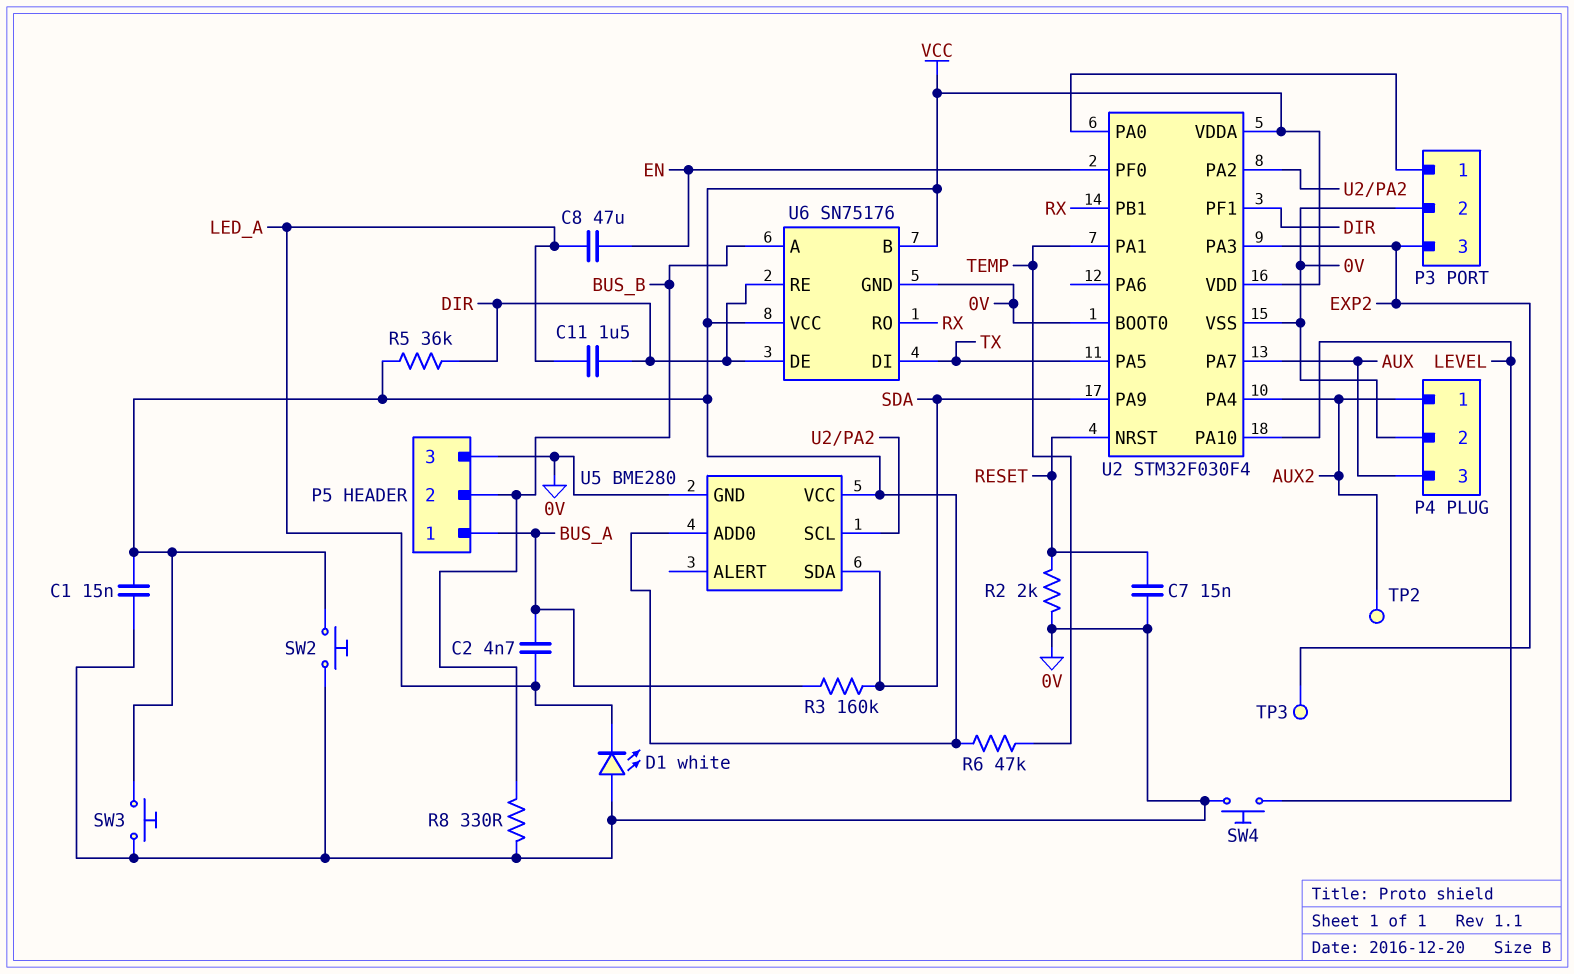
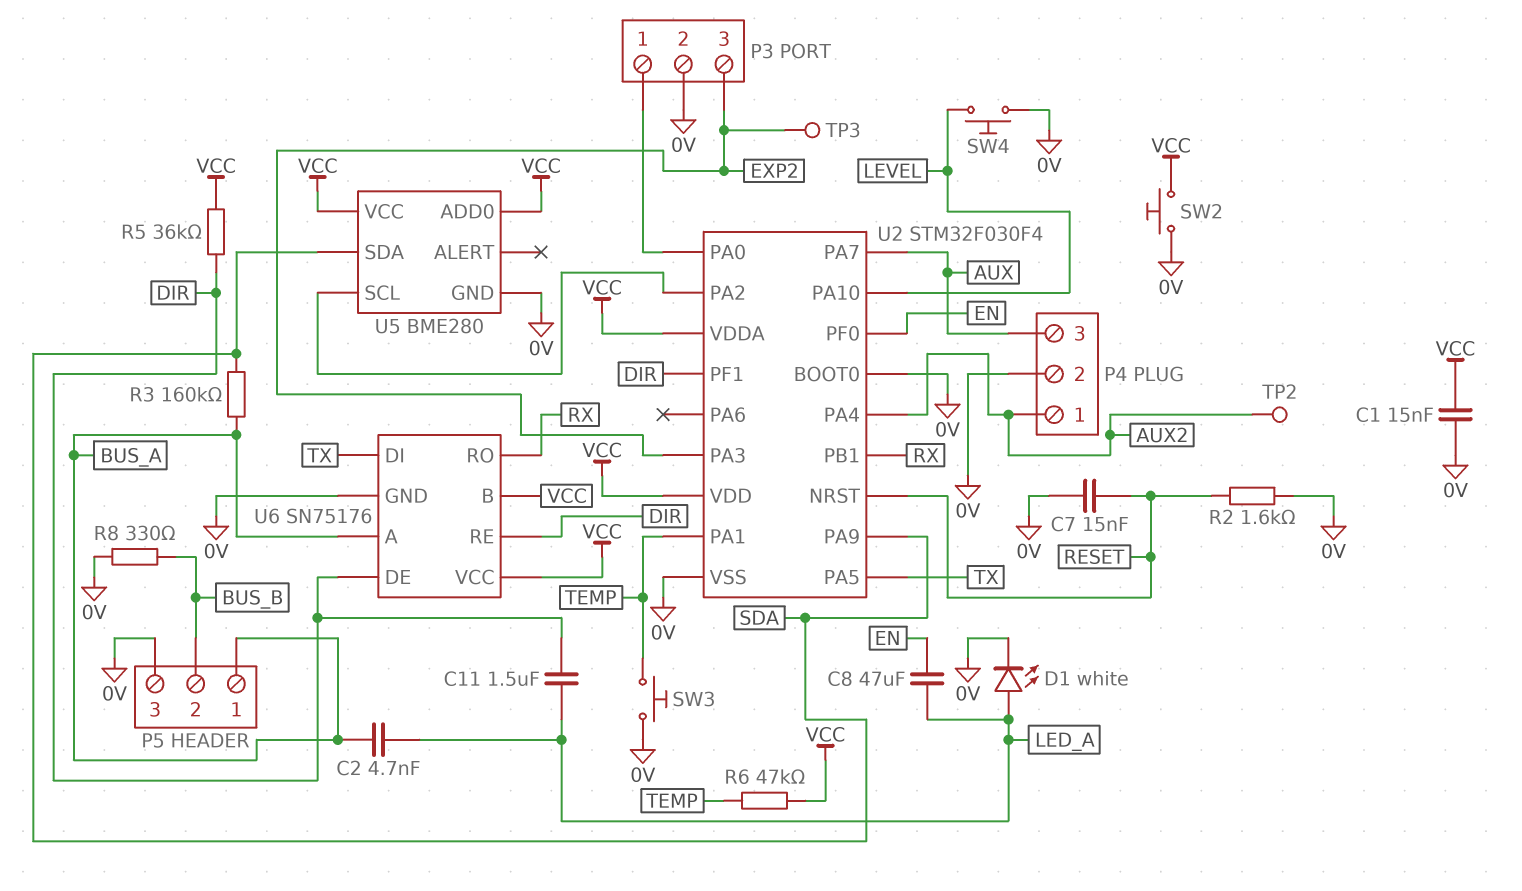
D1: LED white (A 0V, K LED_A) -> LED white (A LED_A, K 0V)
R2: 2k (0V, RESET) -> 1.6k (0V, RESET)
SW3: button (0V, VCC) -> button (0V, TEMP)
U6 pin A: BUS_B -> BUS_A

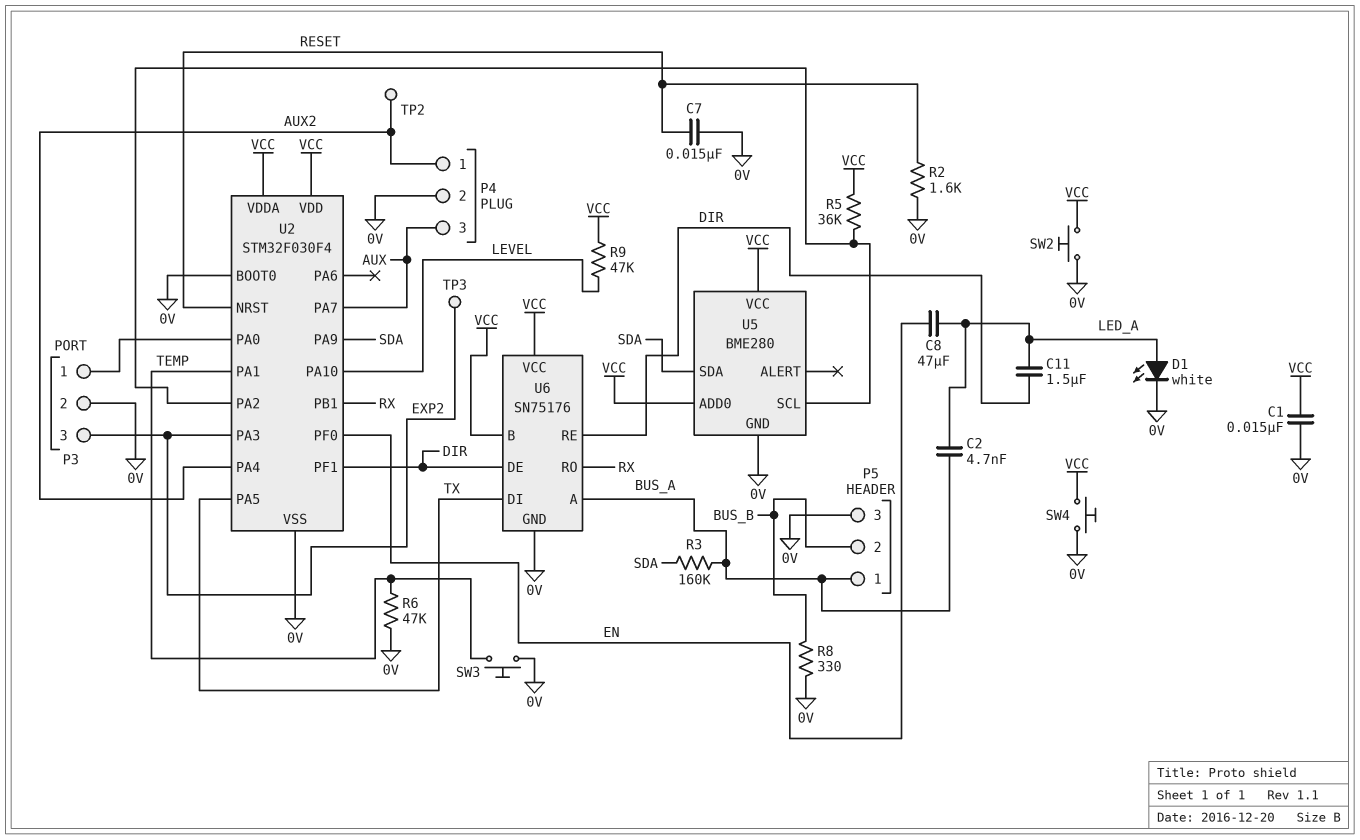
R5: 36k (DIR, VCC) -> 36k (U2/PA2, VCC)
R6: 47k (TEMP, VCC) -> 47k (0V, TEMP)
R9: none -> 47k (LEVEL, VCC)
SW4: button (0V, LEVEL) -> button (0V, VCC)

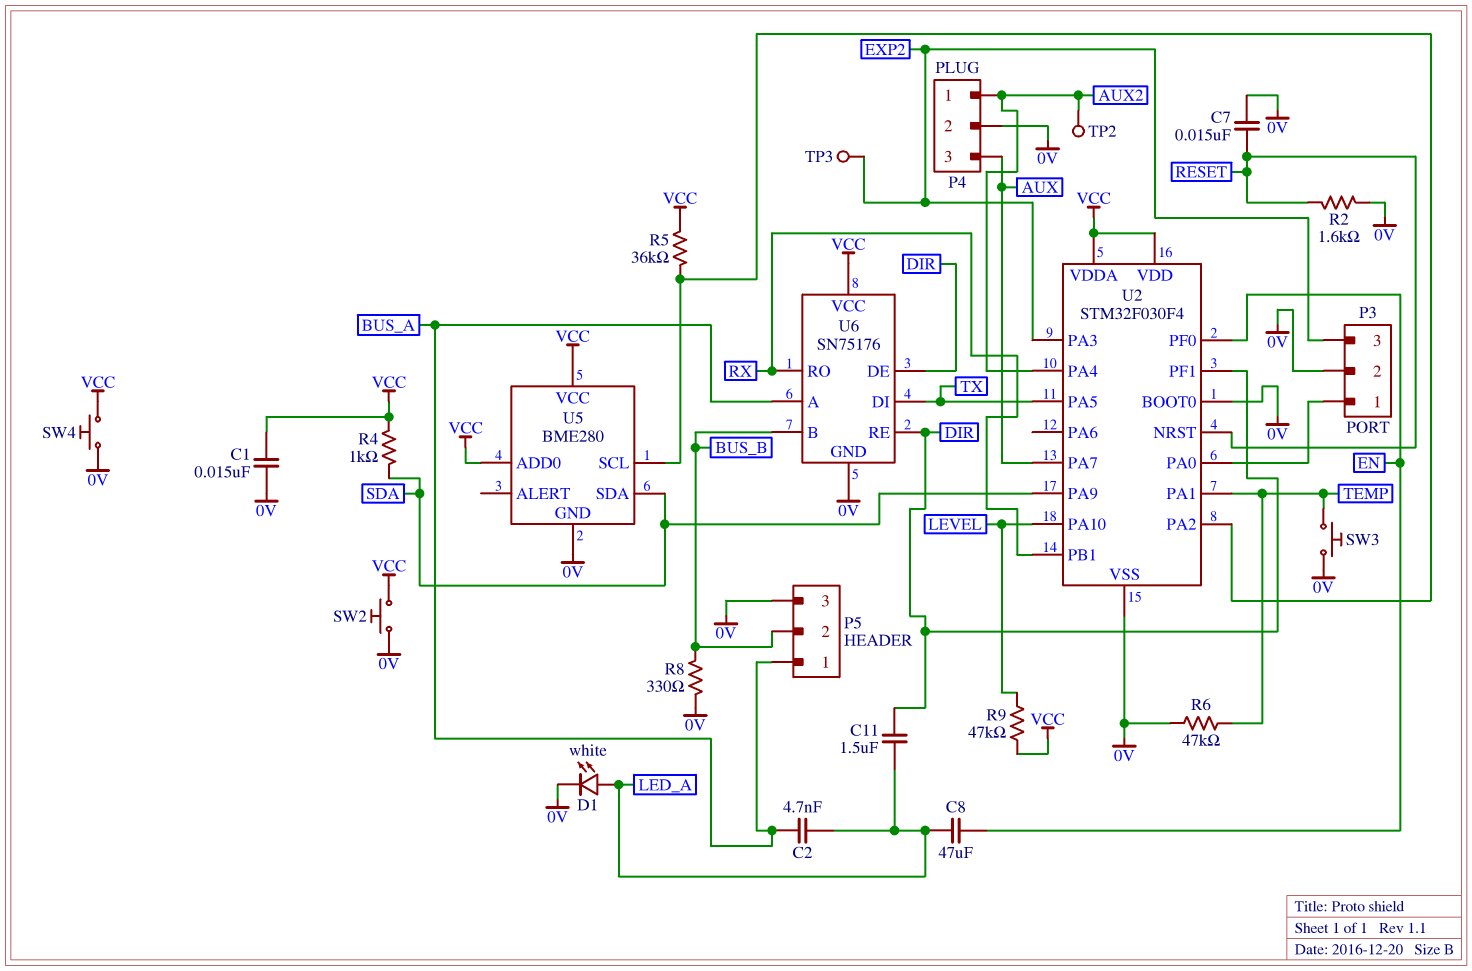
R3: 160k (BUS_A, SDA) -> none
R4: none -> 1k (SDA, VCC)
U6 pin B: VCC -> BUS_B

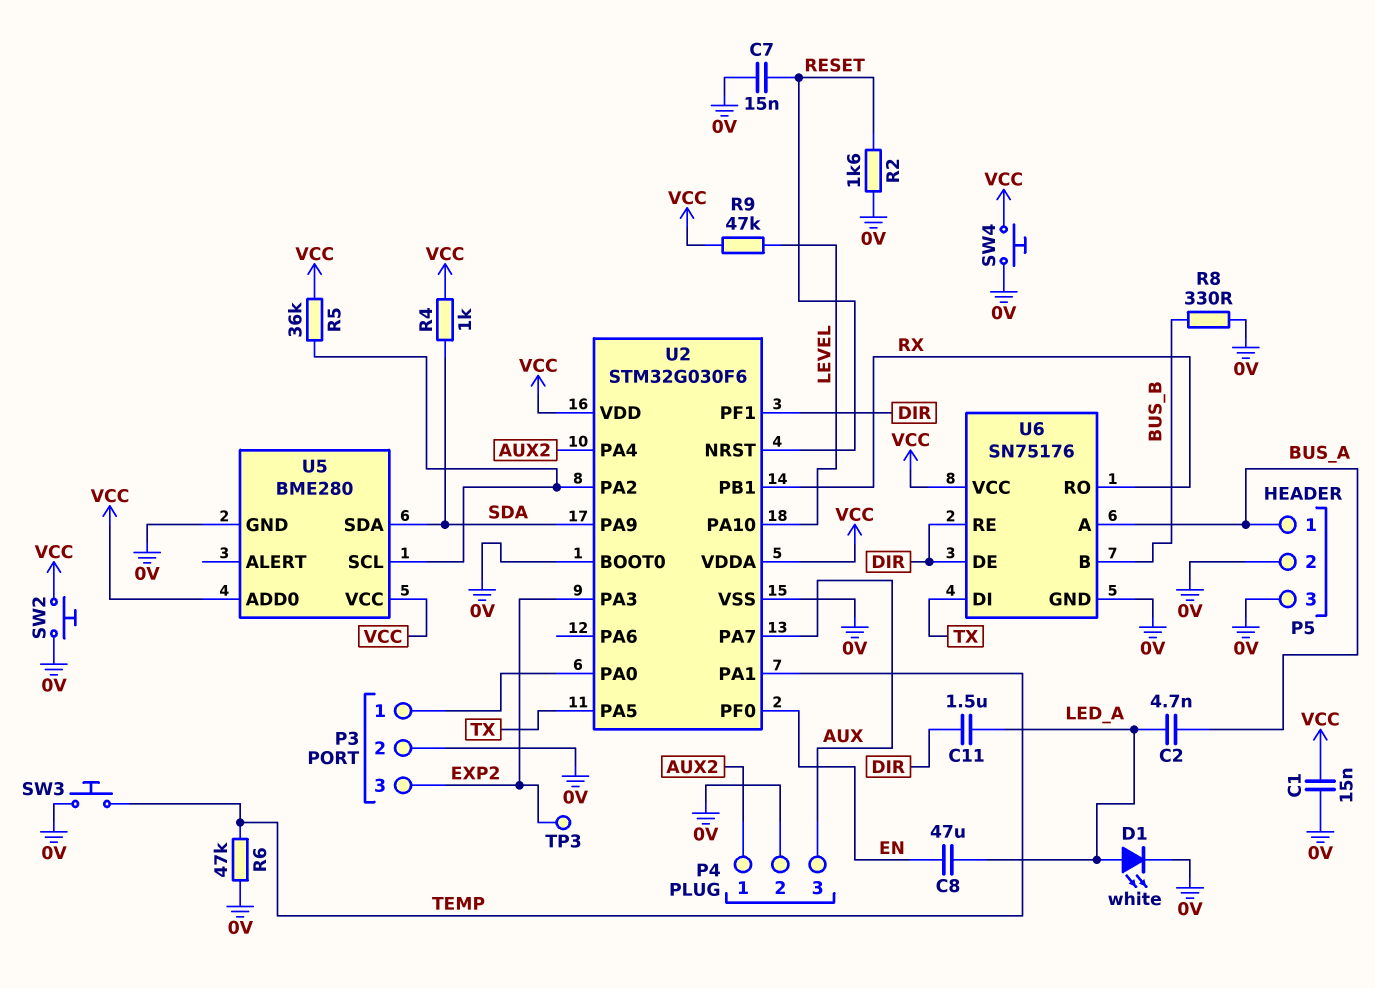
P5 pin 2: BUS_B -> 0V
TP2: test point (AUX2) -> none
U2: STM32F030F4 -> STM32G030F6

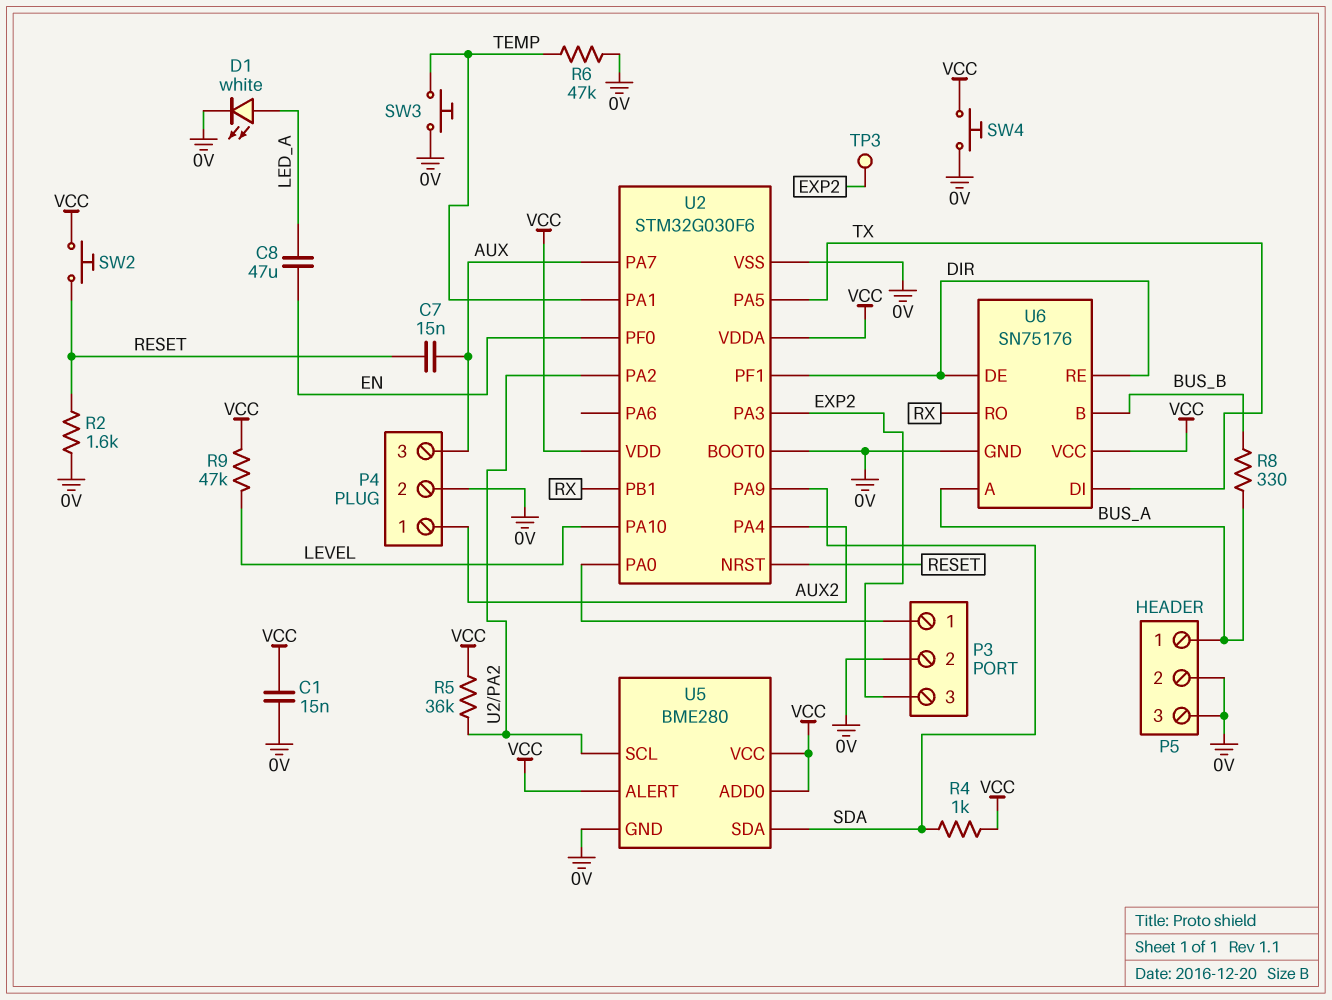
C2: 4.7nF (BUS_A, LED_A) -> none
C7: 15nF (0V, RESET) -> 15nF (AUX, RESET)
C11: 1.5uF (DIR, LED_A) -> none
R8: 330 (0V, BUS_B) -> 330 (BUS_A, BUS_B)
SW2: button (0V, VCC) -> button (RESET, VCC)
U5 pin ALERT: none -> VCC

